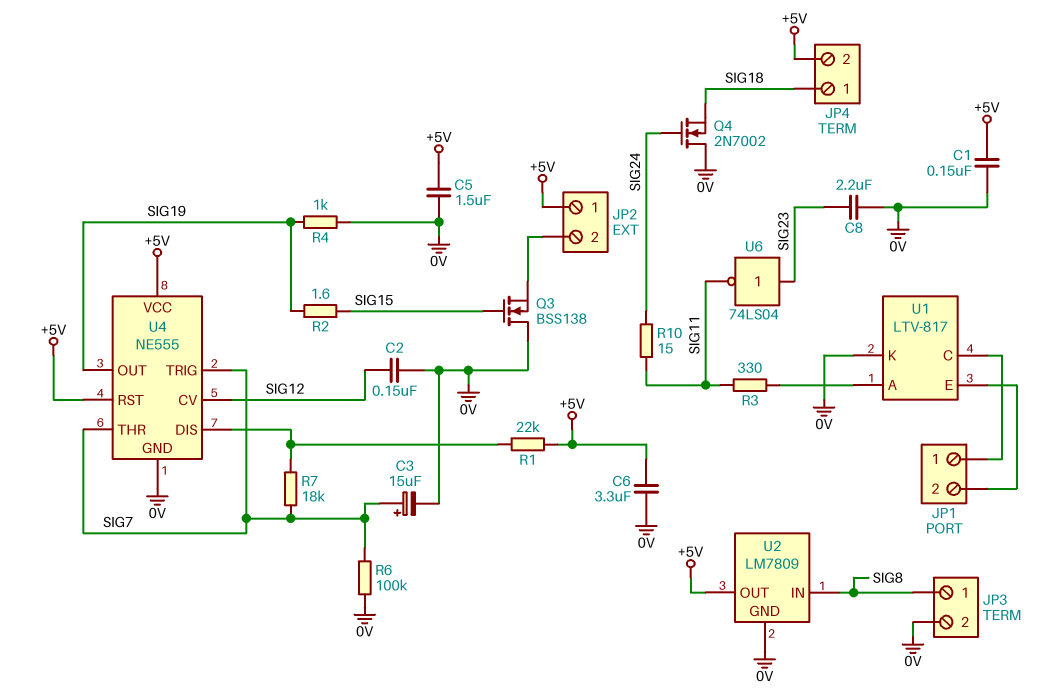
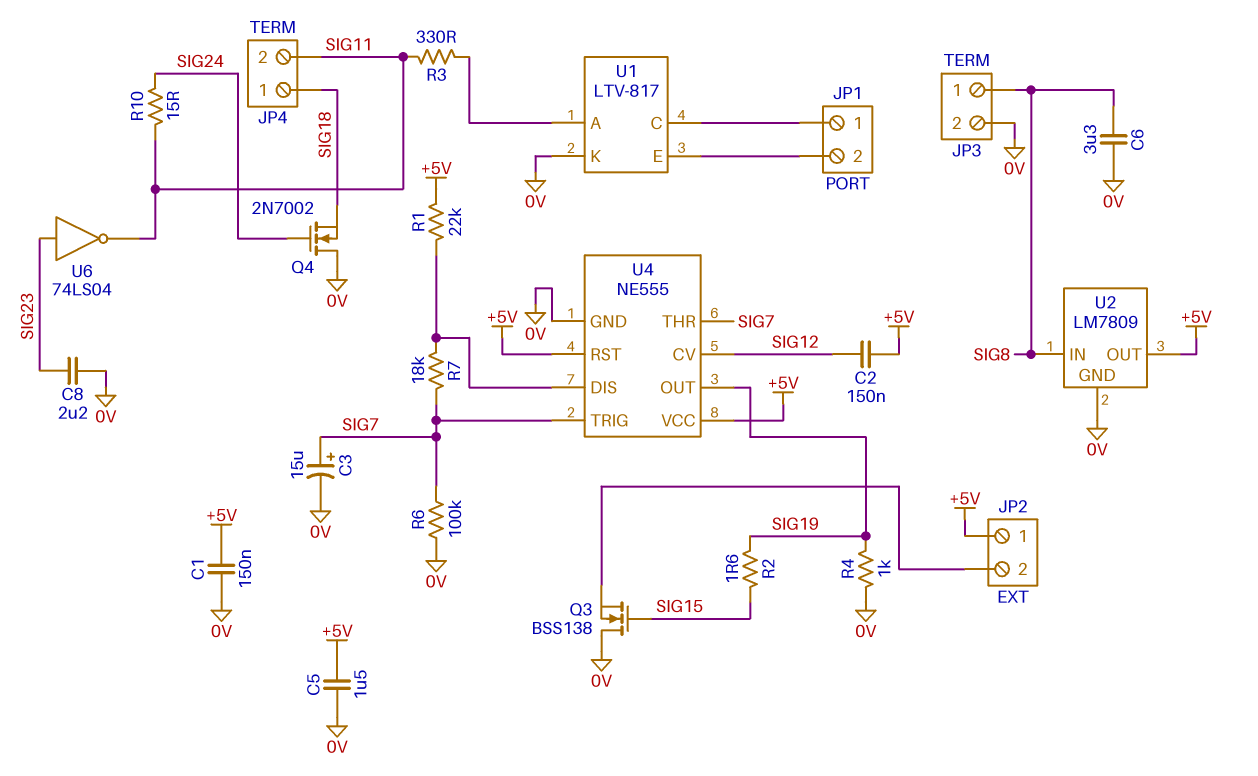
C2: 150nF (0V, SIG12) -> 150nF (+5V, SIG12)
C6: 3.3uF (+5V, 0V) -> 3.3uF (0V, SIG8)
JP4 pin 2: +5V -> SIG11

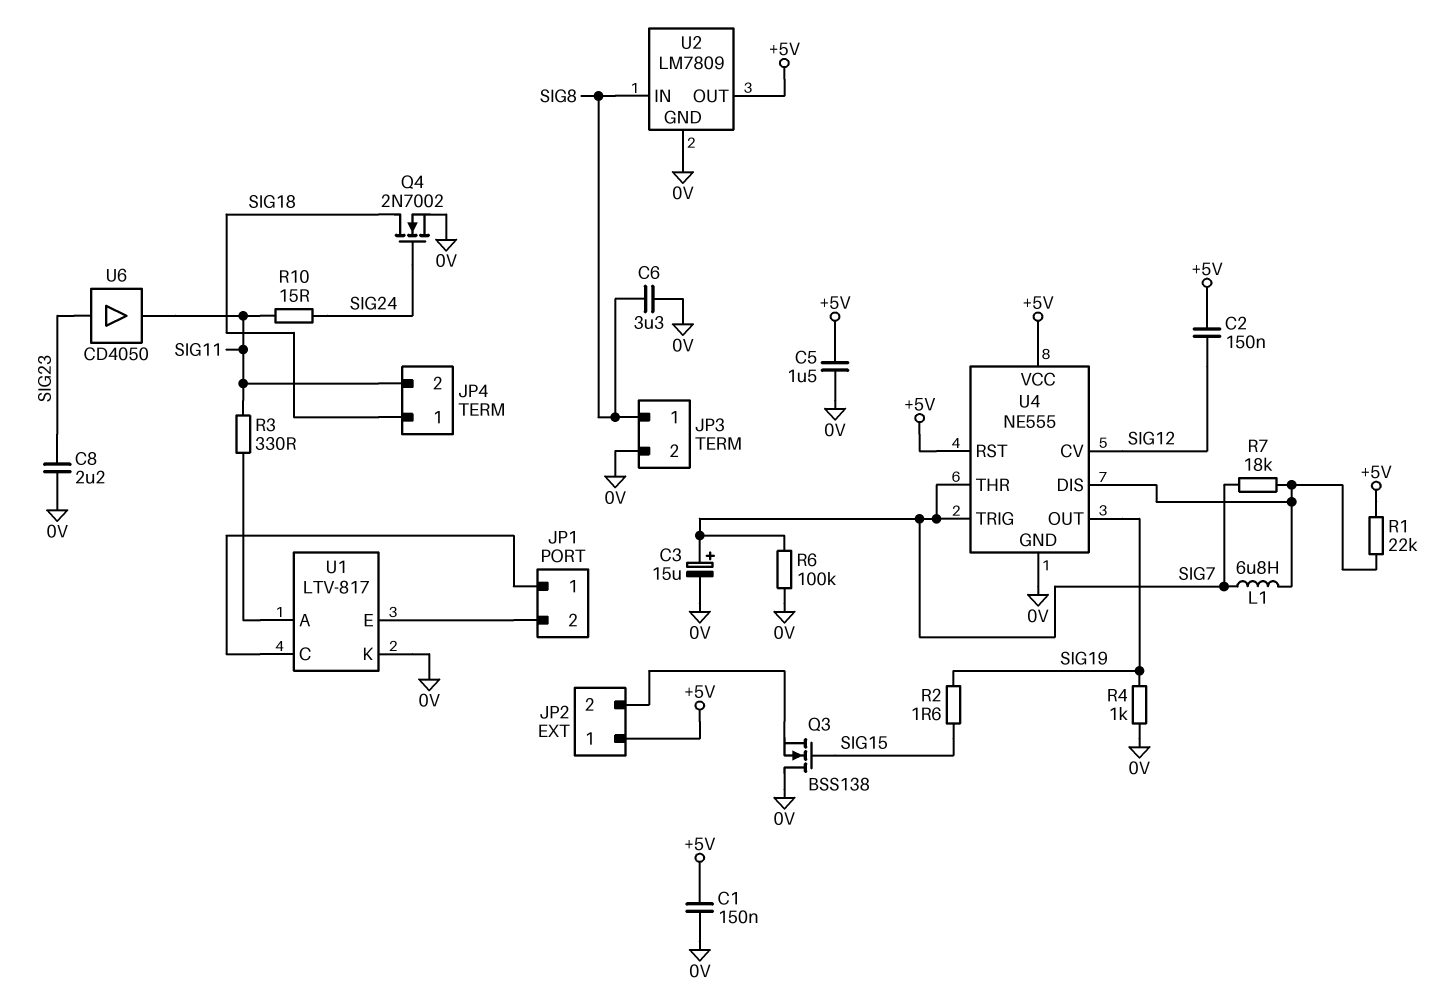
L1: none -> 6.8uH (SIG7, U4/DIS)
Q4: NMOS 2N7002 (G SIG24, D 0V, S SIG18) -> NMOS 2N7002 (G SIG24, D SIG18, S 0V)
U6: NOT 74LS04 (in SIG23, out SIG11) -> buffer CD4050 (in SIG23, out SIG11)

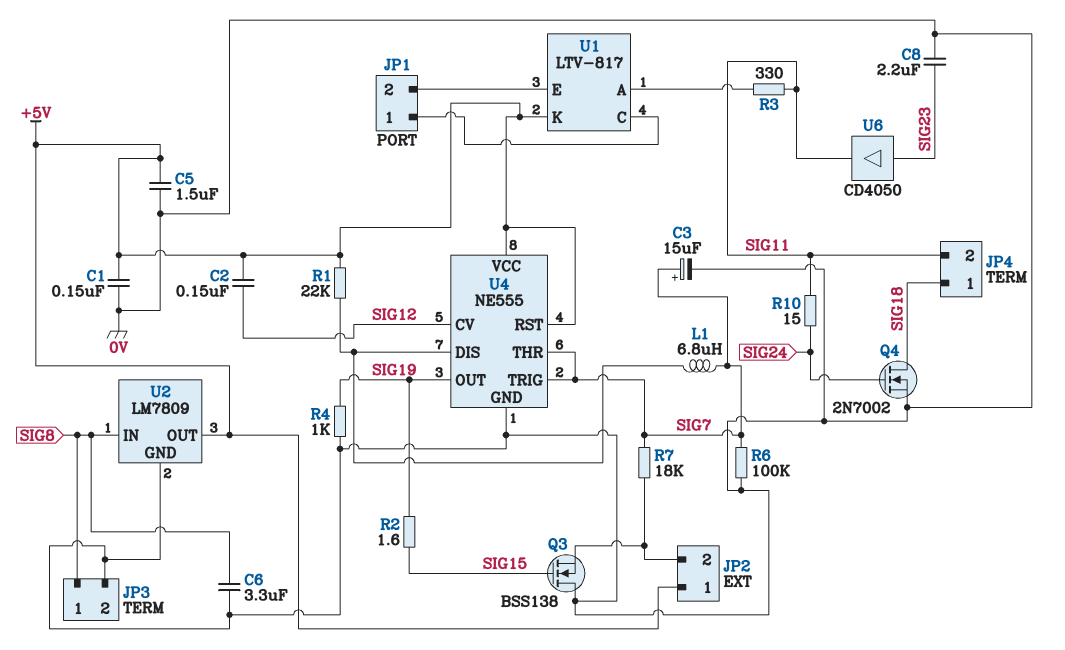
R7: 18k (SIG7, U4/DIS) -> 18k (JP2/2, SIG7)
U1 pin K: 0V -> +5V

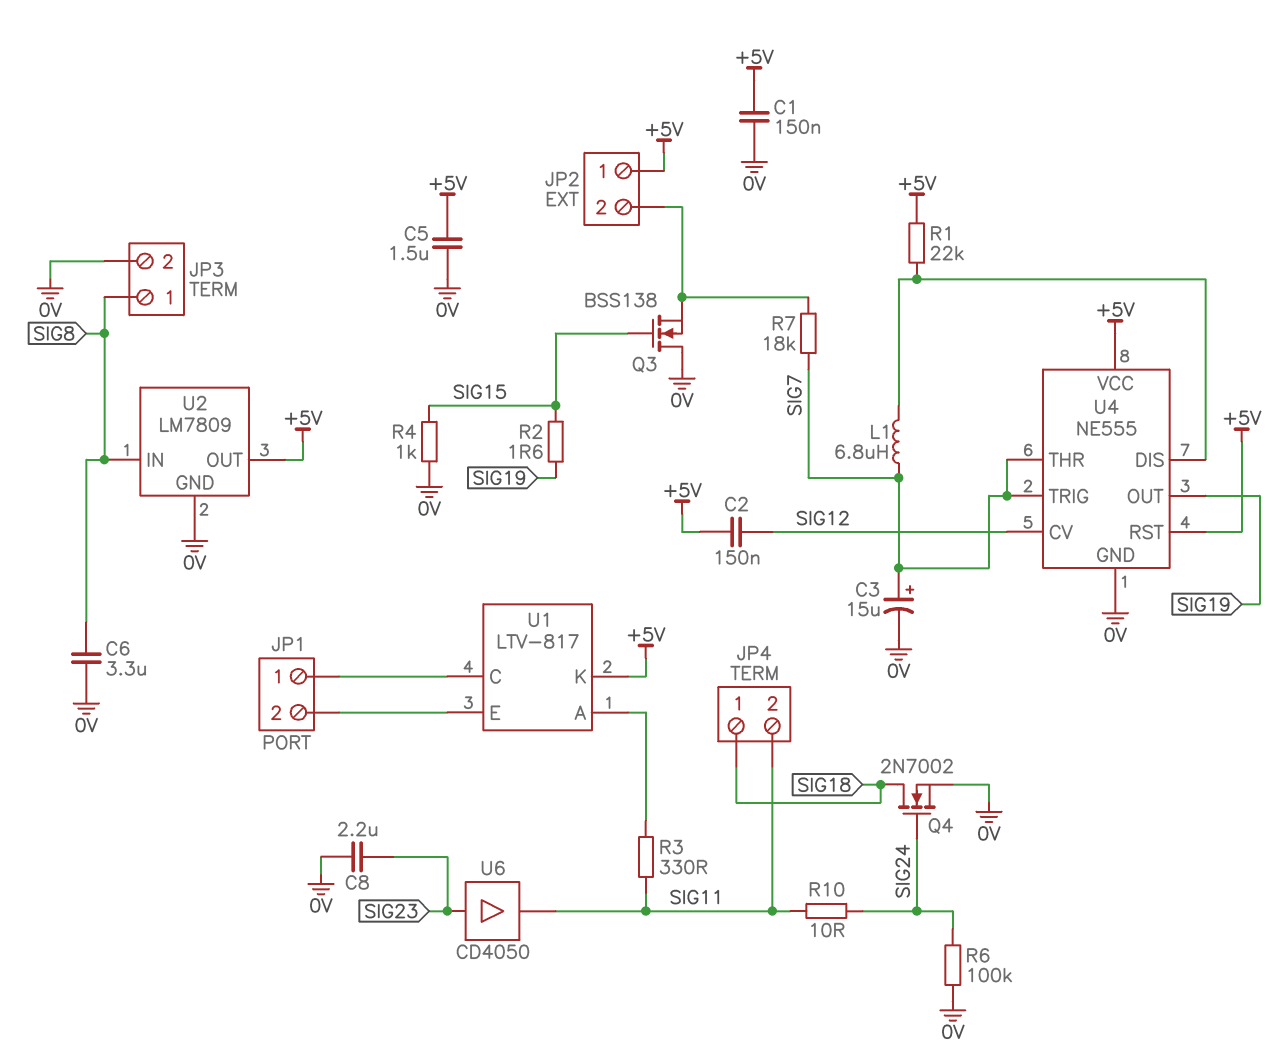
R4: 1k (0V, SIG19) -> 1k (0V, SIG15)
R6: 100k (0V, SIG7) -> 100k (0V, SIG24)
R10: 15 (SIG11, SIG24) -> 10 (SIG11, SIG24)

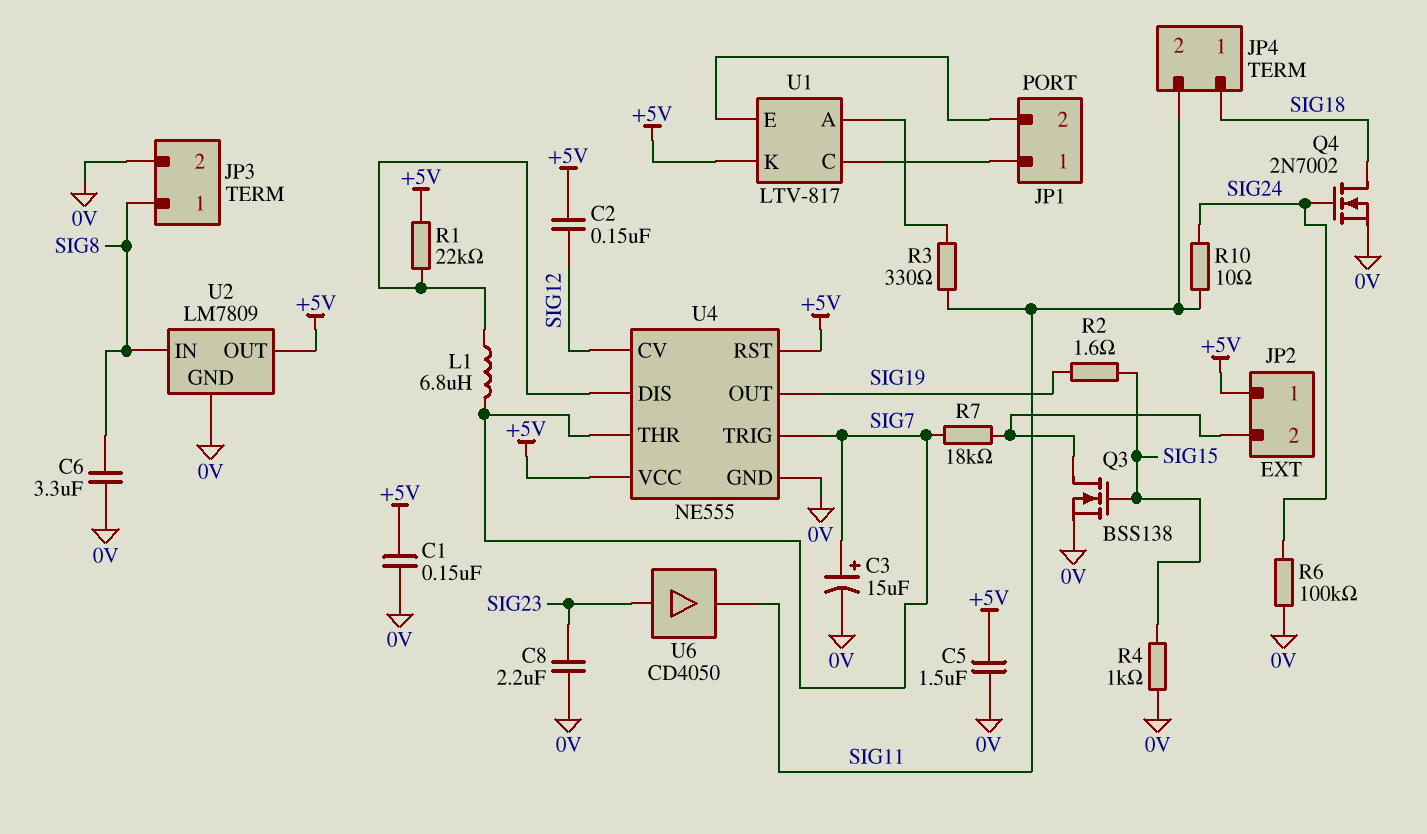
Q3: NMOS BSS138 (G SIG15, D 0V, S JP2/2) -> NMOS BSS138 (G SIG15, D JP2/2, S 0V)

